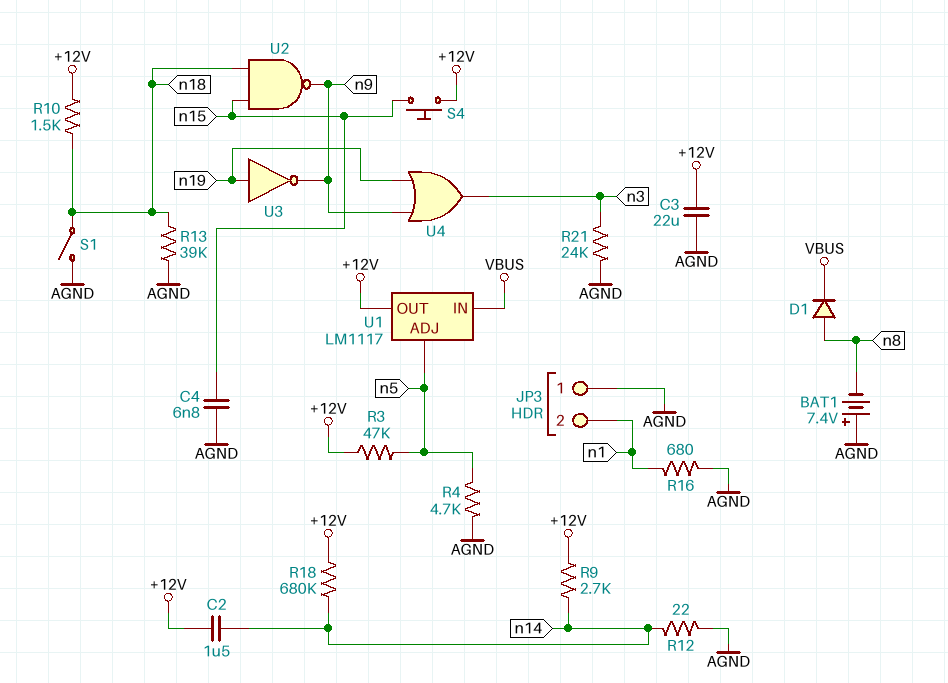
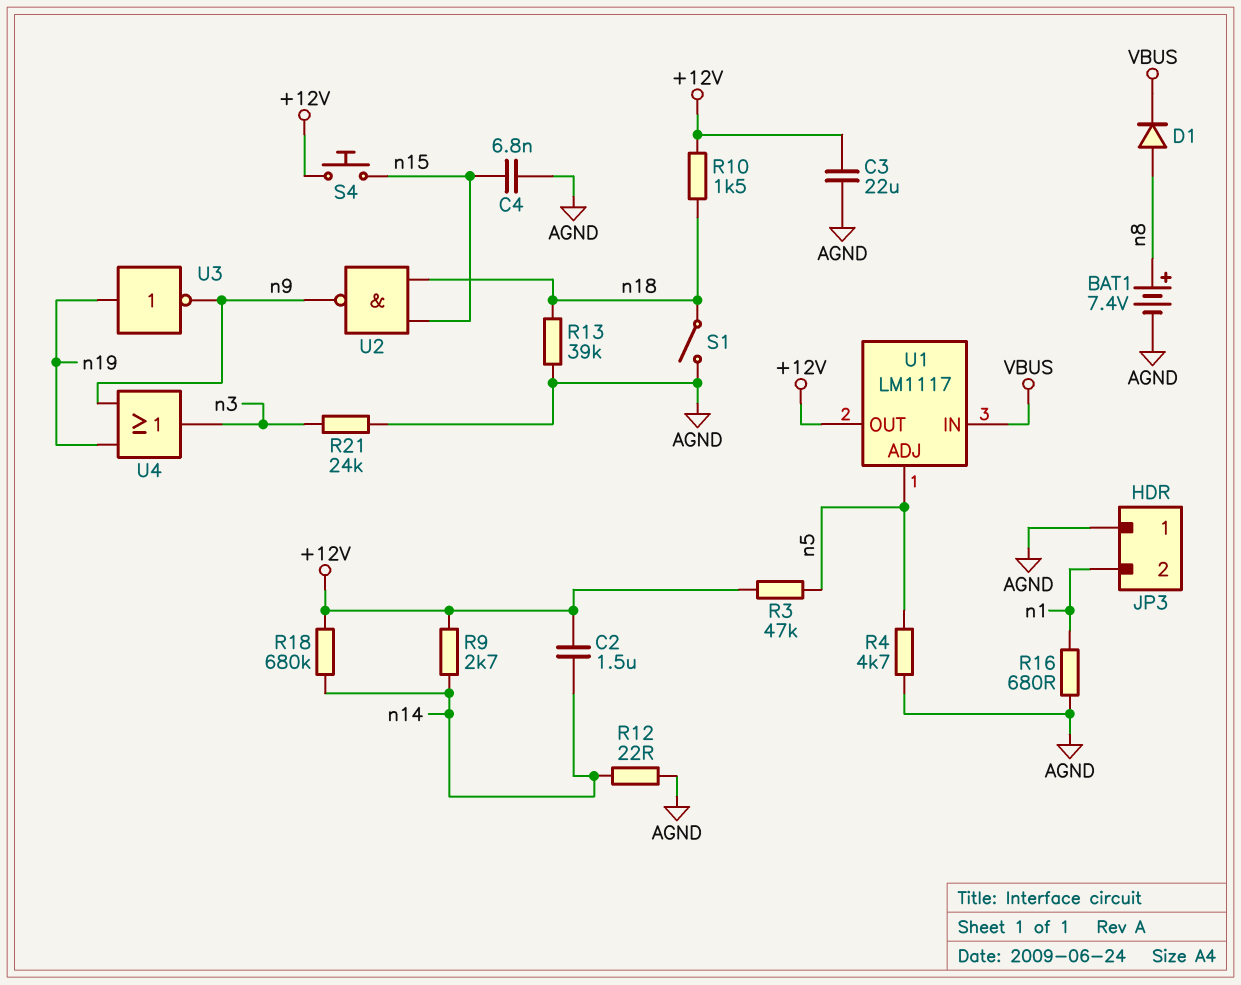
BAT1: 7.4V (plus AGND, minus n8) -> 7.4V (plus n8, minus AGND)

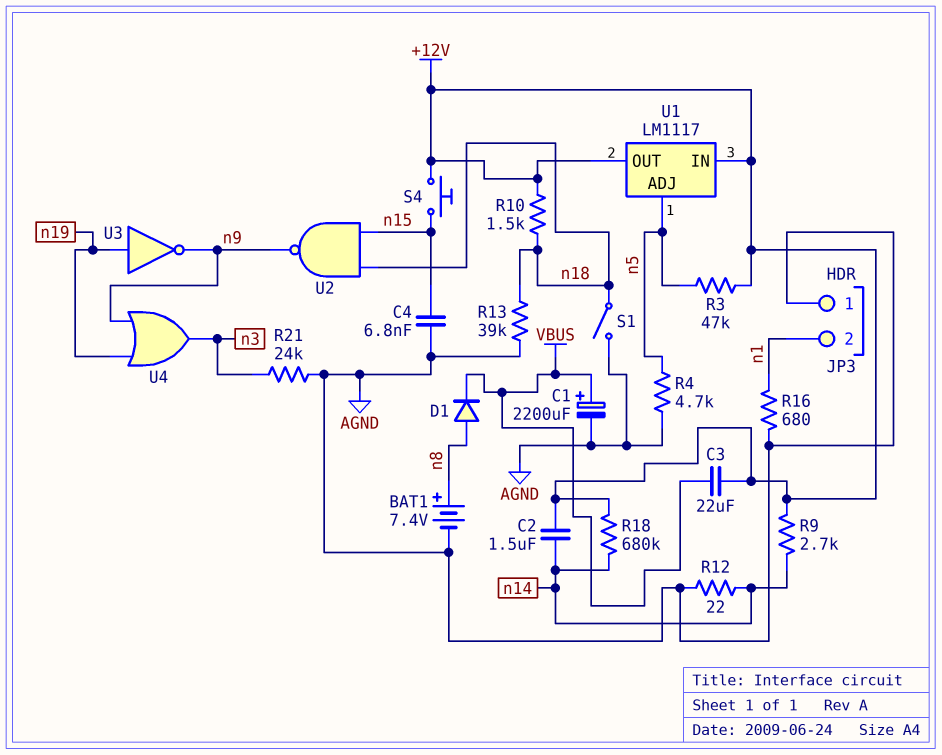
C1: none -> 2200uF (plus VBUS, minus AGND)
C3: 22uF (+12V, AGND) -> 22uF (+12V, VBUS)
U1 pin IN: VBUS -> +12V

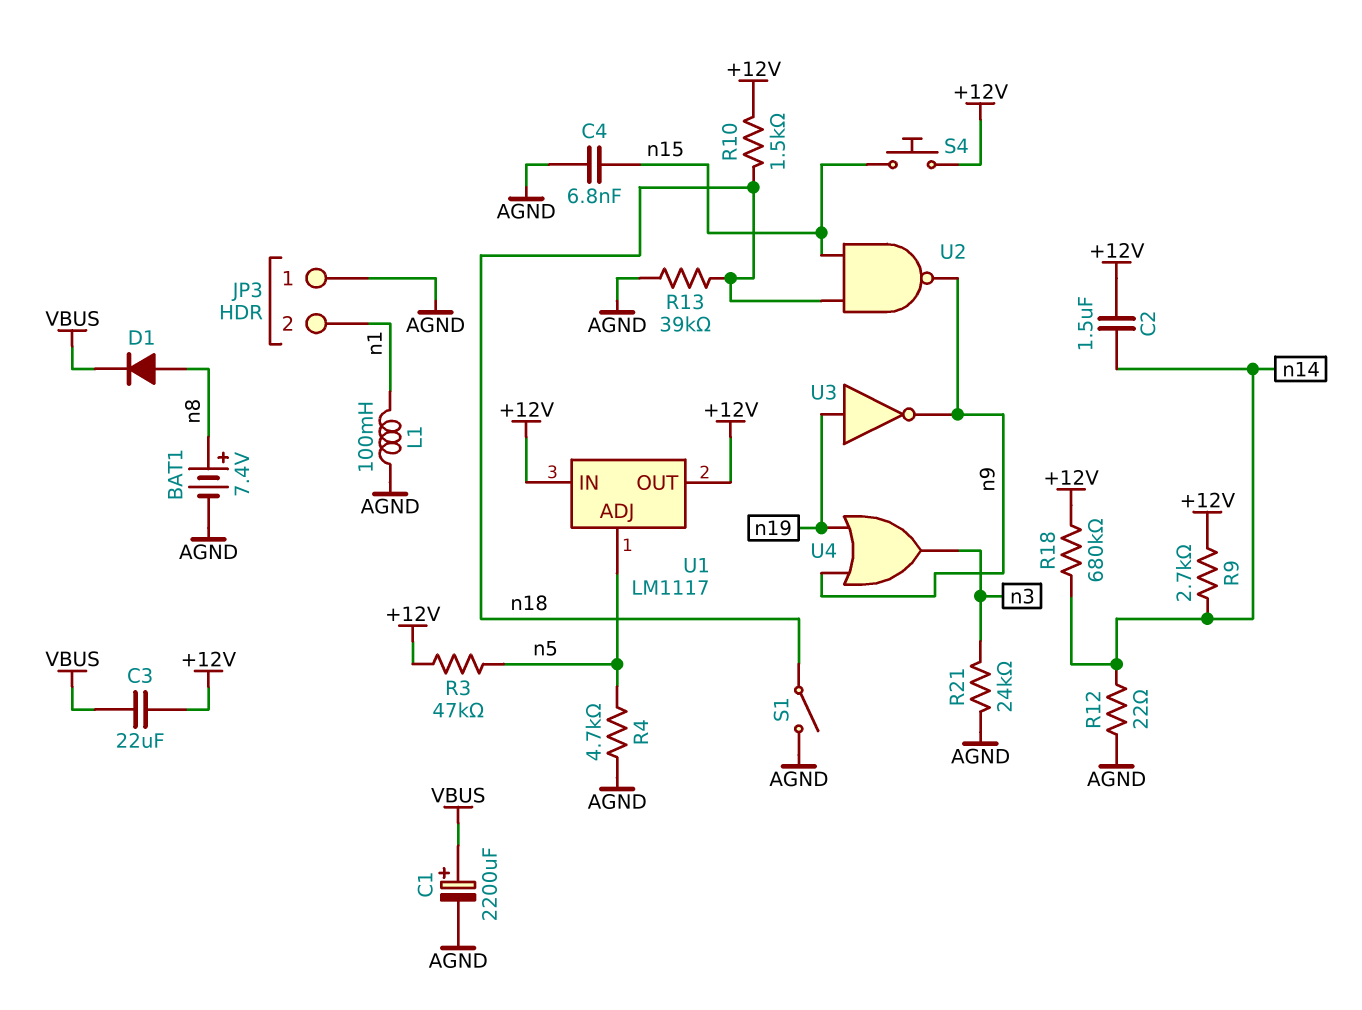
L1: none -> 100mH (AGND, n1)
R16: 680 (AGND, n1) -> none

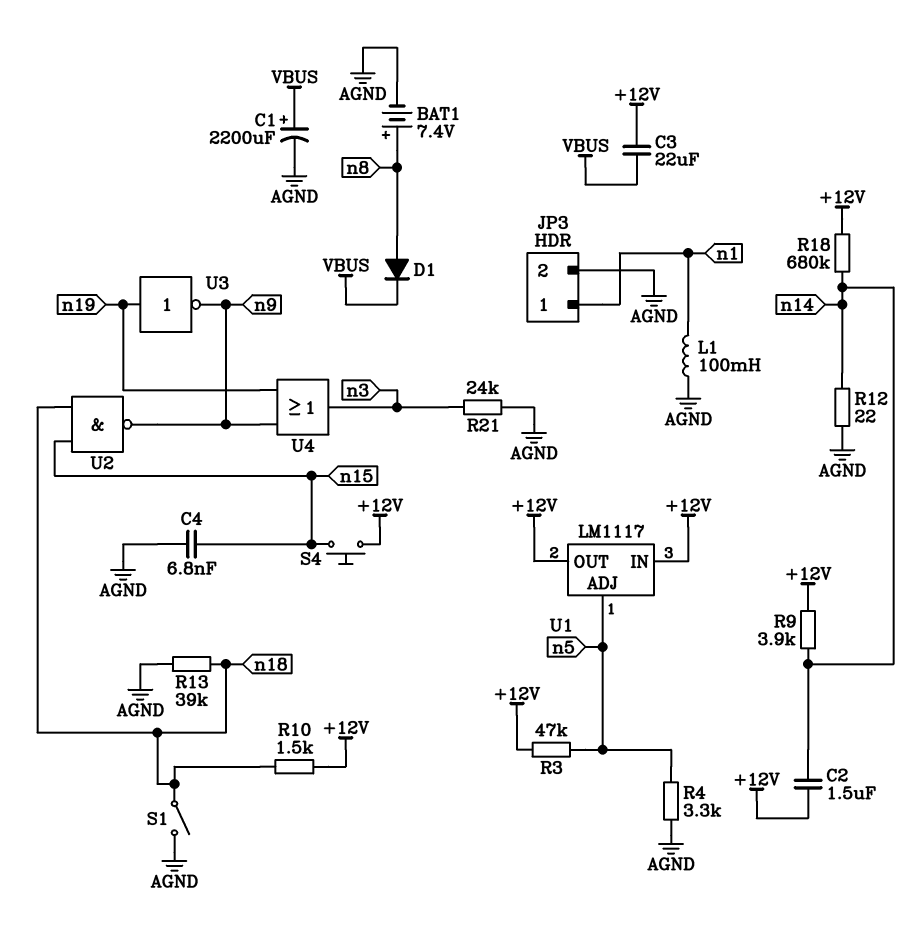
JP3 pin 1: AGND -> n1
JP3 pin 2: n1 -> AGND
R4: 4.7k (AGND, n5) -> 3.3k (AGND, n5)
R9: 2.7k (+12V, n14) -> 3.9k (+12V, n14)

